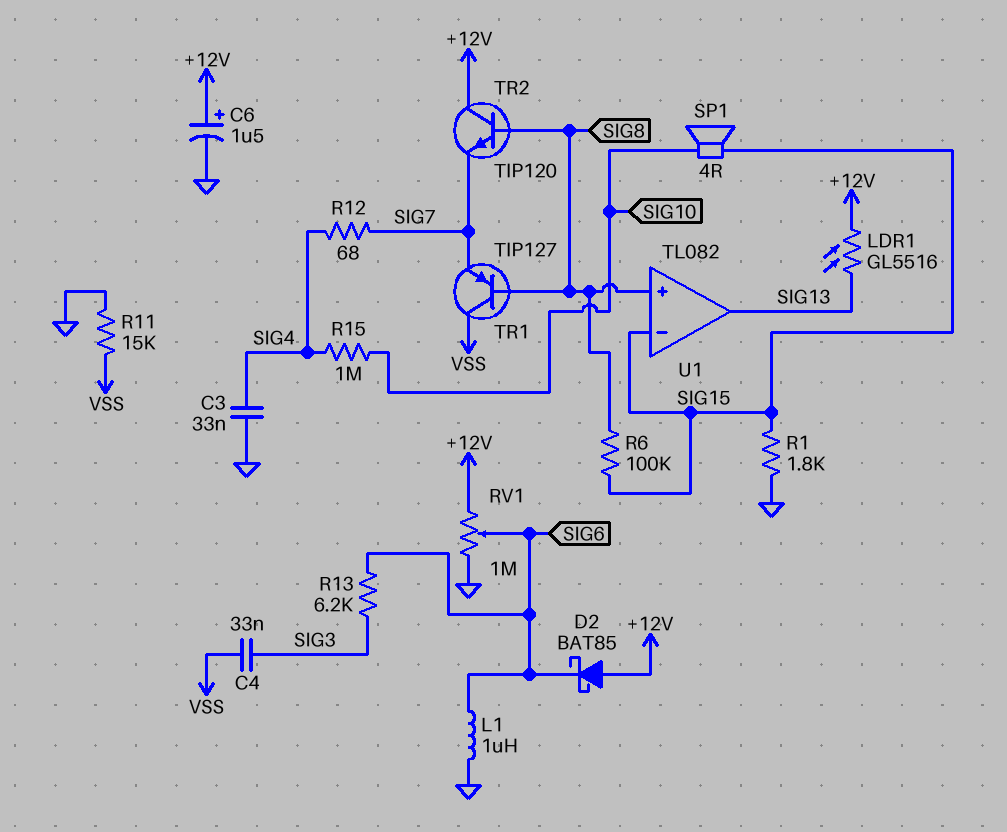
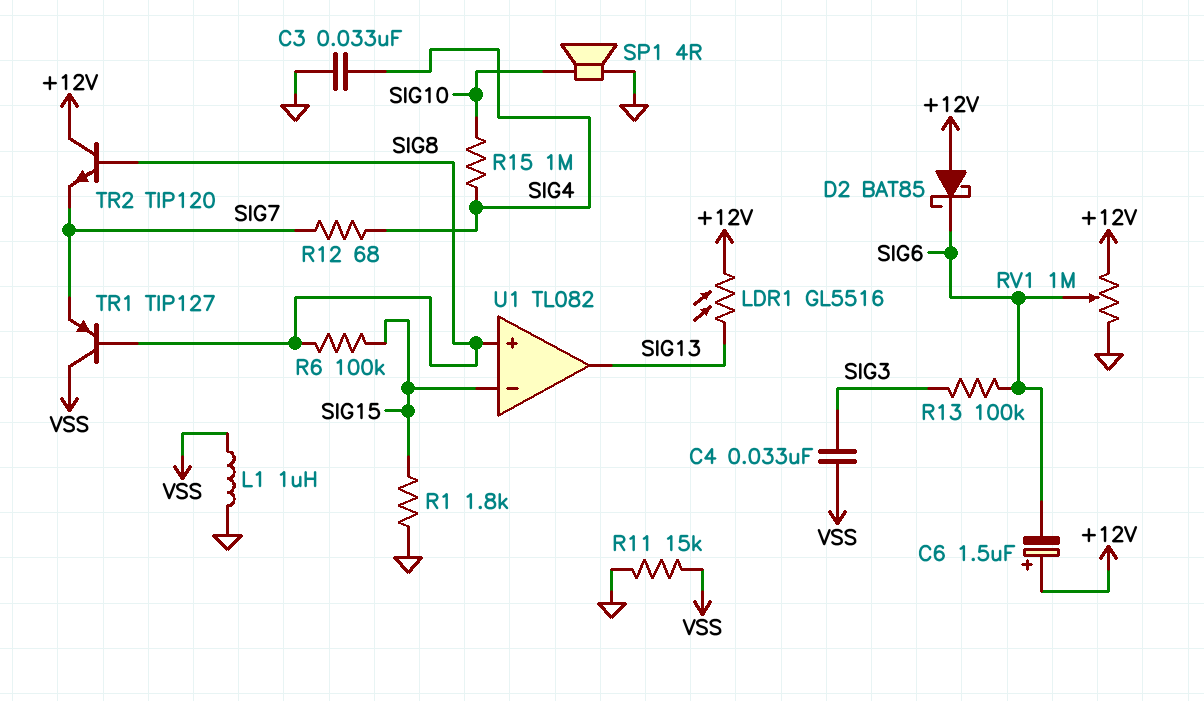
C6: 1.5uF (plus +12V, minus GND) -> 1.5uF (plus +12V, minus SIG6)
L1: 1uH (GND, SIG6) -> 1uH (GND, VSS)
R13: 6.2k (SIG3, SIG6) -> 100k (SIG3, SIG6)
SP1: speaker 4R (SIG10, SIG15) -> speaker 4R (GND, SIG10)

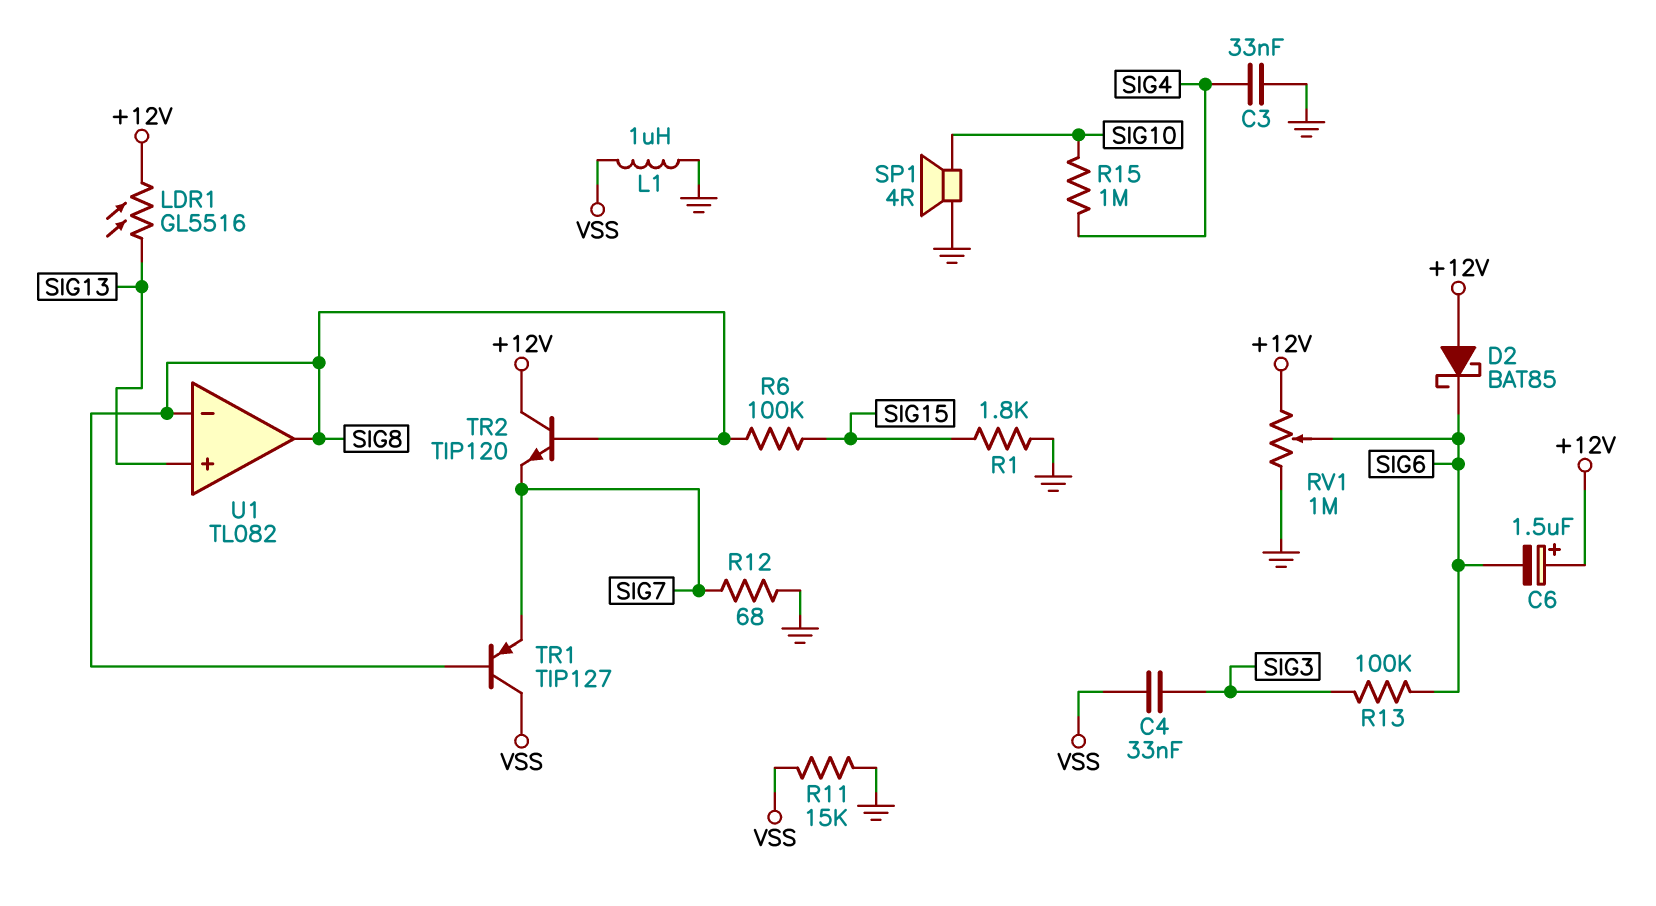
R12: 68 (SIG4, SIG7) -> 68 (GND, SIG7)
U1 pin in+: SIG8 -> SIG13
U1 pin in-: SIG15 -> SIG8
U1 pin out: SIG13 -> SIG8

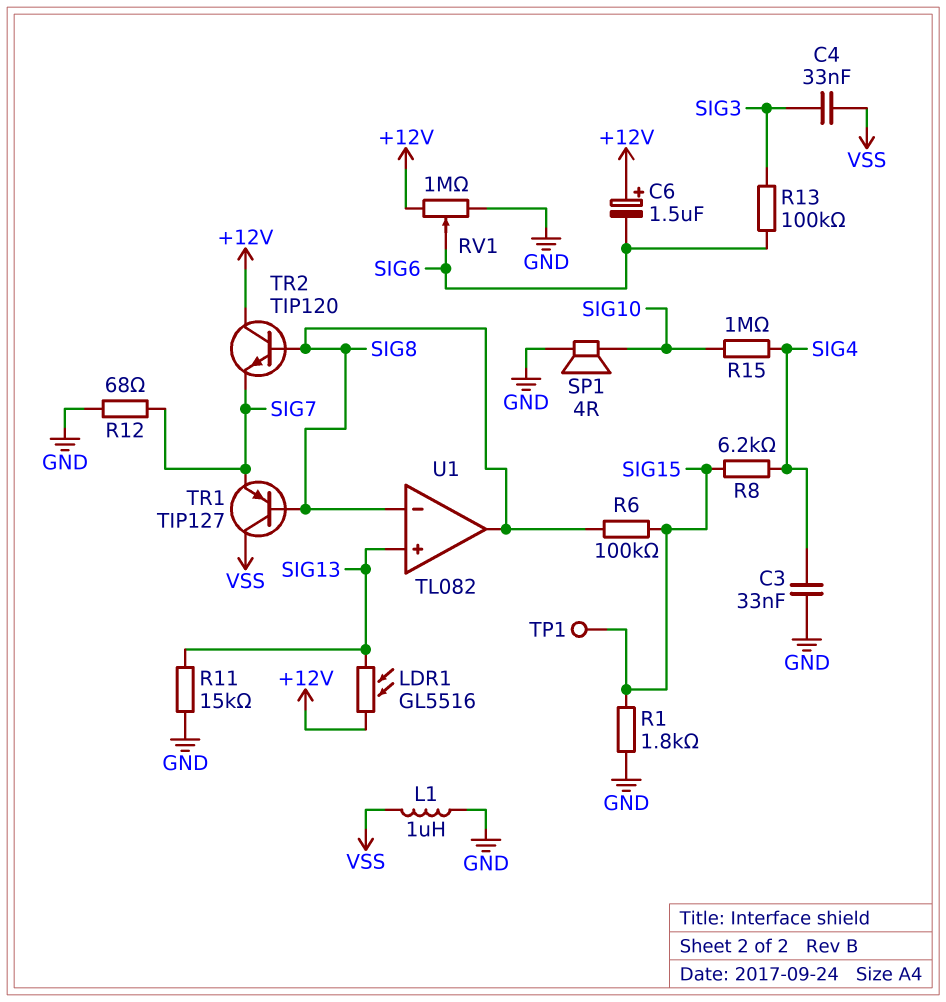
D2: schottky BAT85 (A +12V, K SIG6) -> none
R8: none -> 6.2k (SIG4, SIG15)
R11: 15k (GND, VSS) -> 15k (GND, SIG13)
TP1: none -> test point (SIG15)

